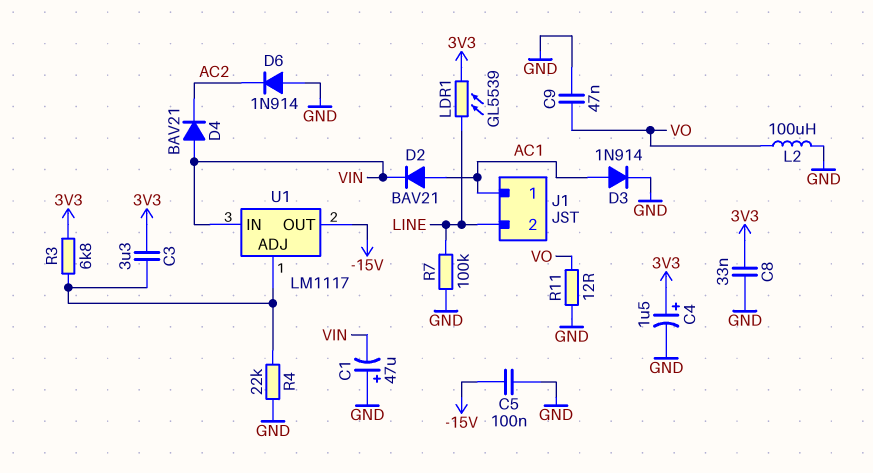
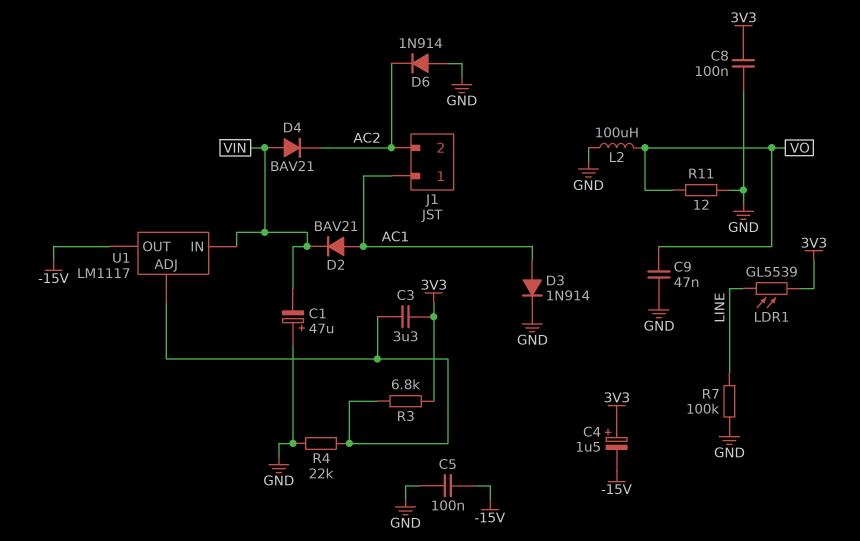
C4: 1.5uF (plus 3V3, minus GND) -> 1.5uF (plus 3V3, minus -15V)
C8: 33nF (3V3, GND) -> 100nF (3V3, GND)
J1 pin 2: LINE -> AC2

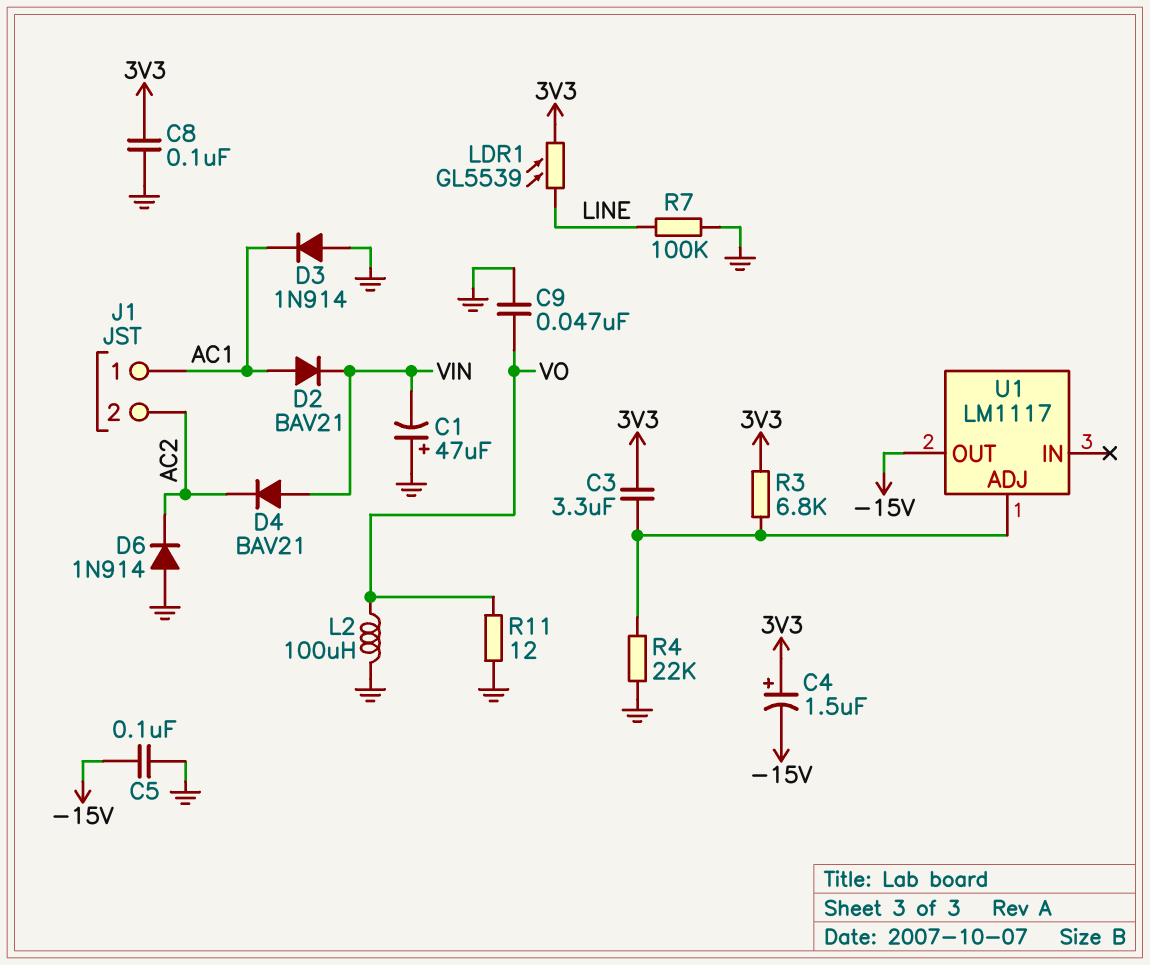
D3: diode 1N914 (A AC1, K GND) -> diode 1N914 (A GND, K AC1)
U1 pin IN: VIN -> none

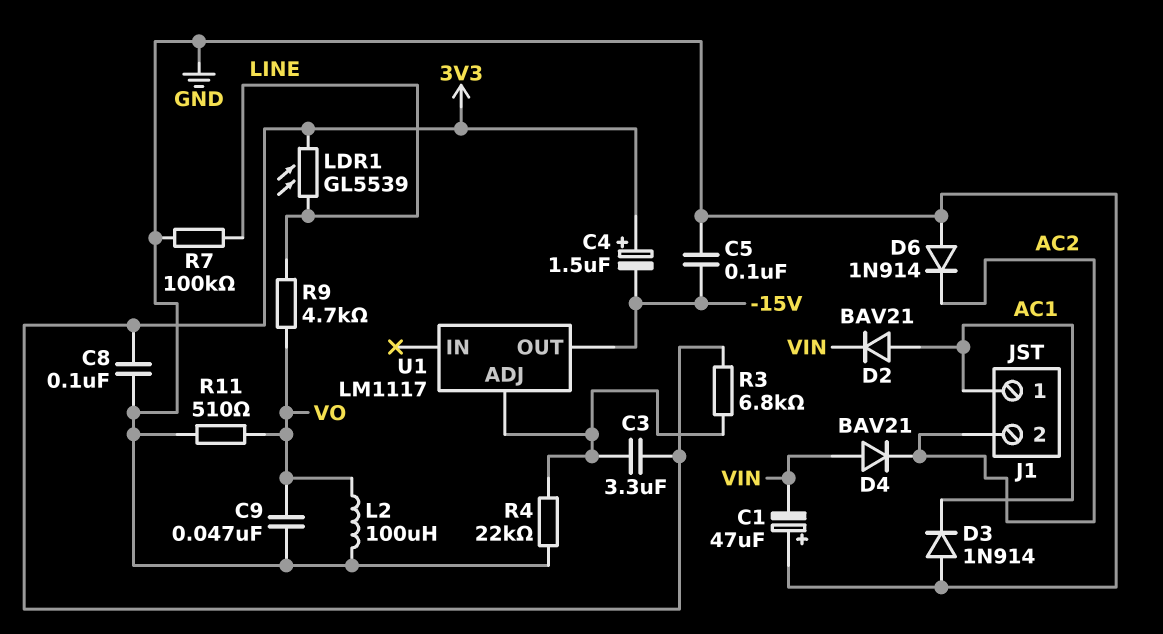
R9: none -> 4.7k (LINE, VO)
R11: 12 (GND, VO) -> 510 (GND, VO)

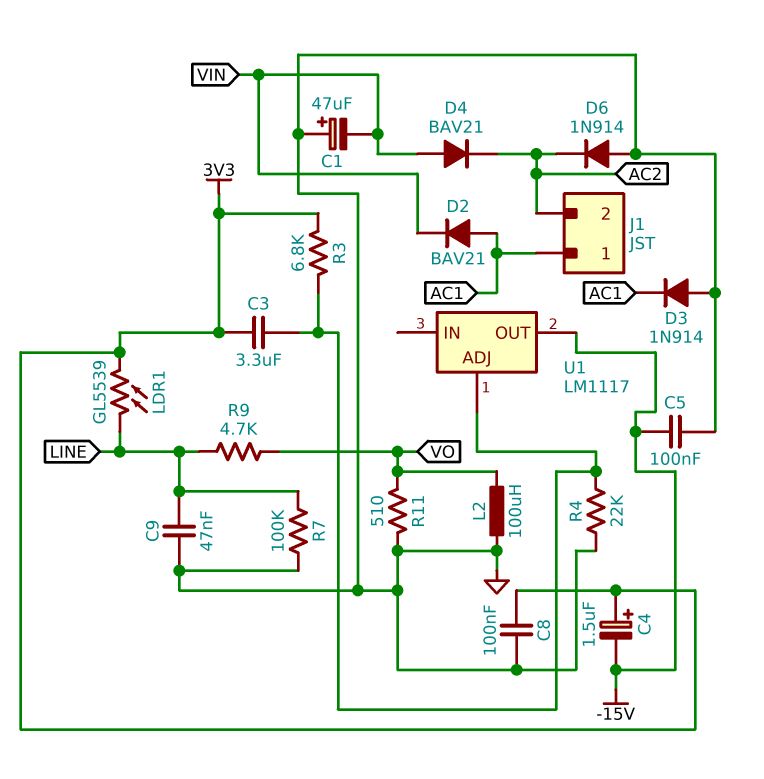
C9: 47nF (GND, VO) -> 47nF (GND, LINE)

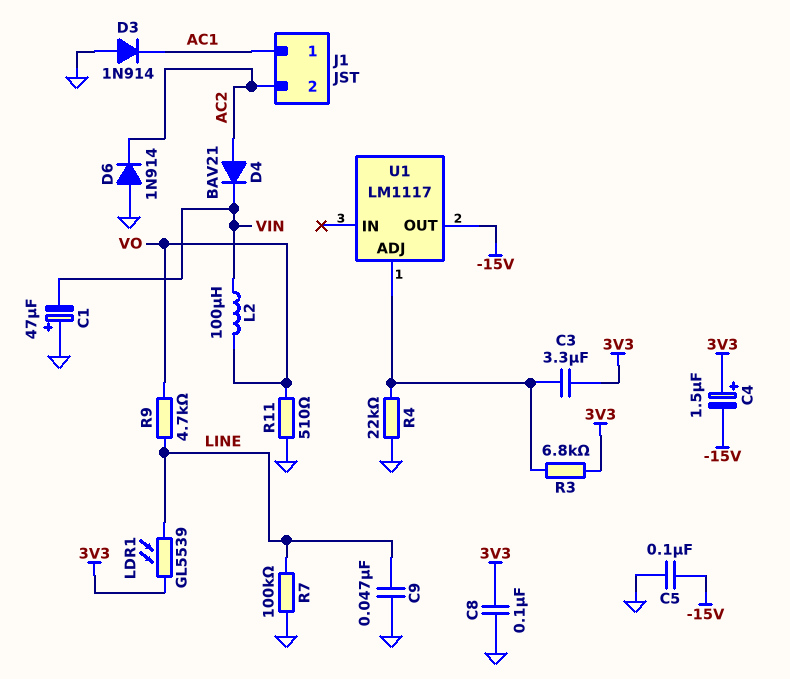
D2: diode BAV21 (A AC1, K VIN) -> none
D4: diode BAV21 (A VIN, K AC2) -> diode BAV21 (A AC2, K VIN)
L2: 100uH (GND, VO) -> 100uH (VIN, VO)

